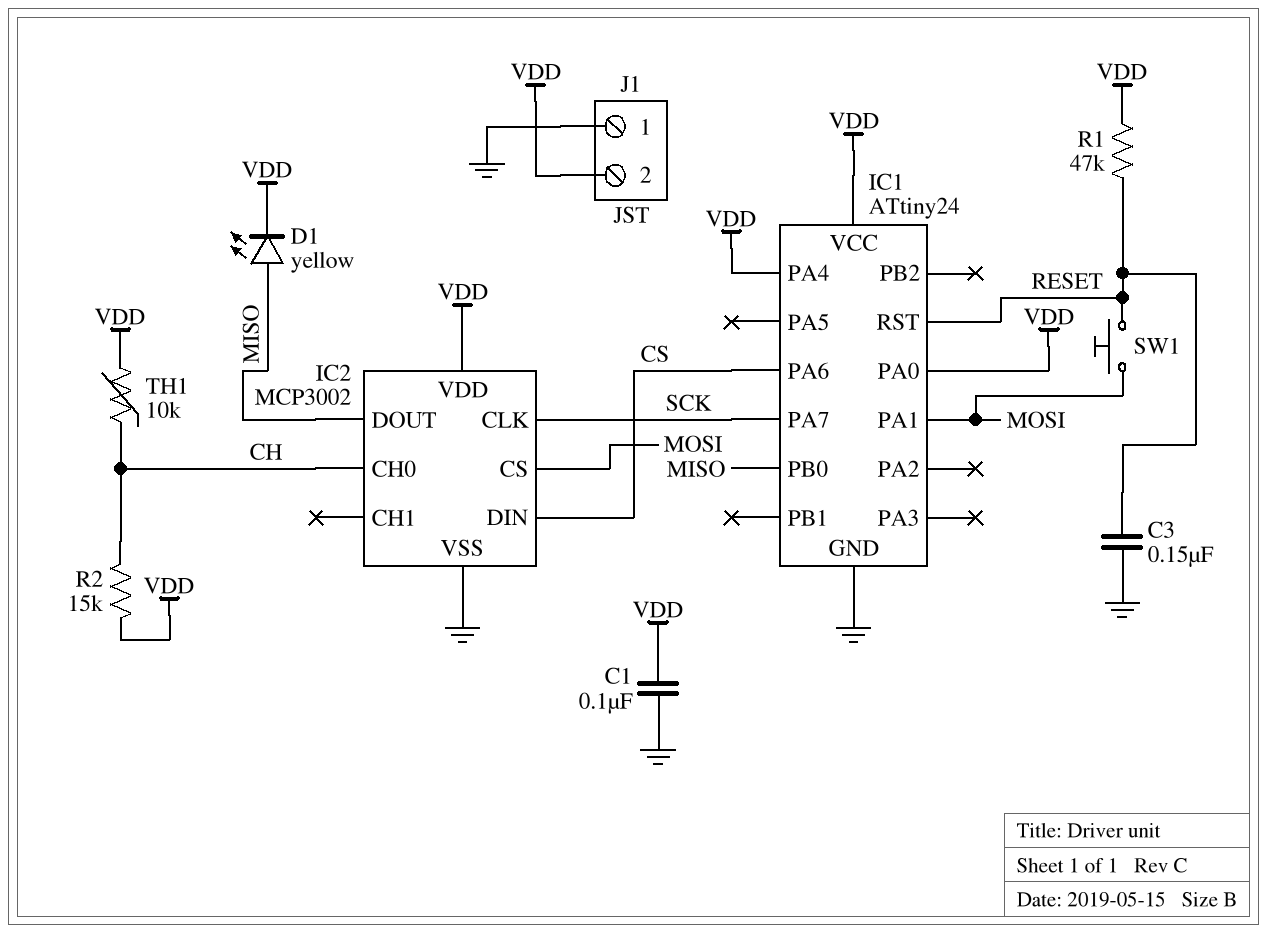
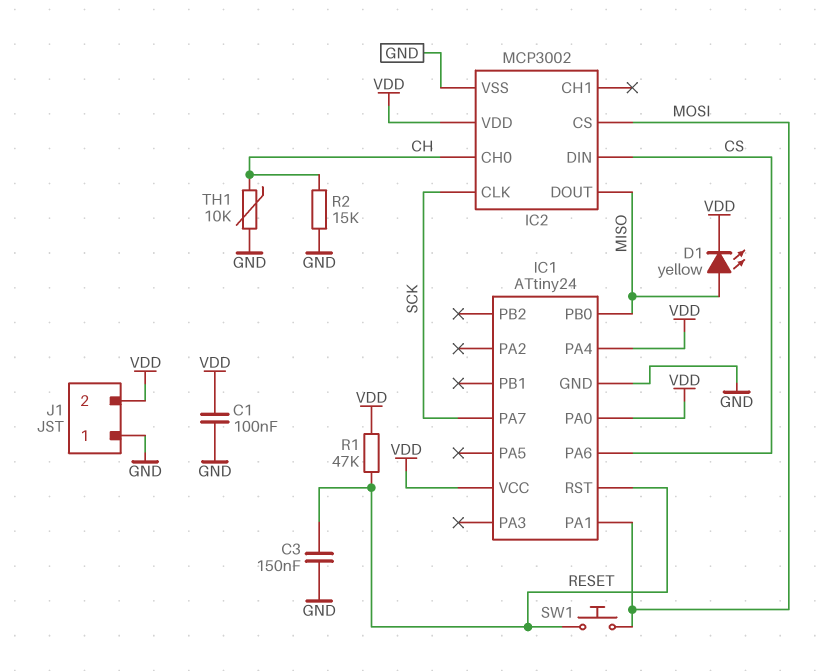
R2: 15k (CH, VDD) -> 15k (CH, GND)
TH1: 10k (CH, VDD) -> 10k (CH, GND)

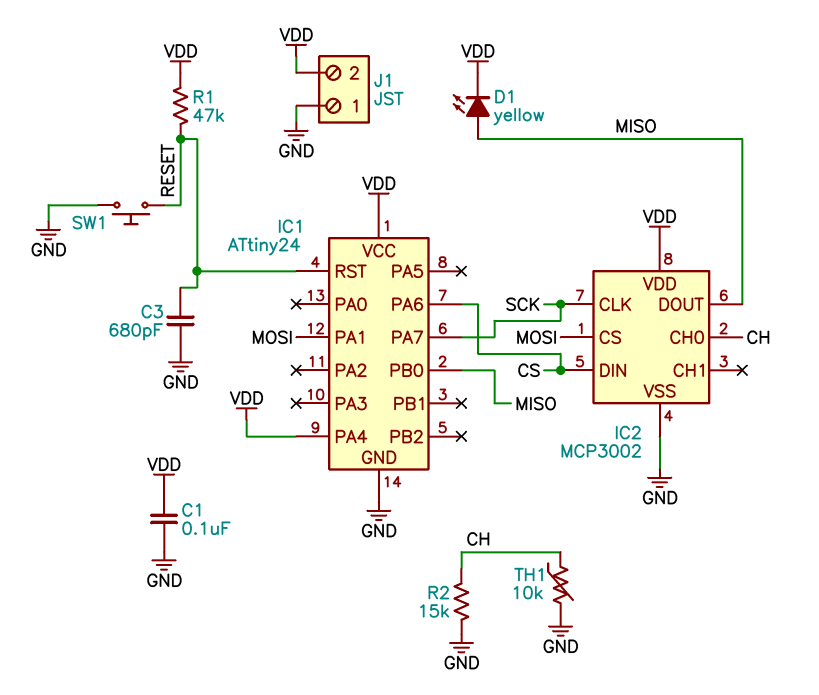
C3: 150nF (GND, RESET) -> 680pF (GND, RESET)
IC1 pin PA0: VDD -> none
SW1: button (MOSI, RESET) -> button (GND, RESET)

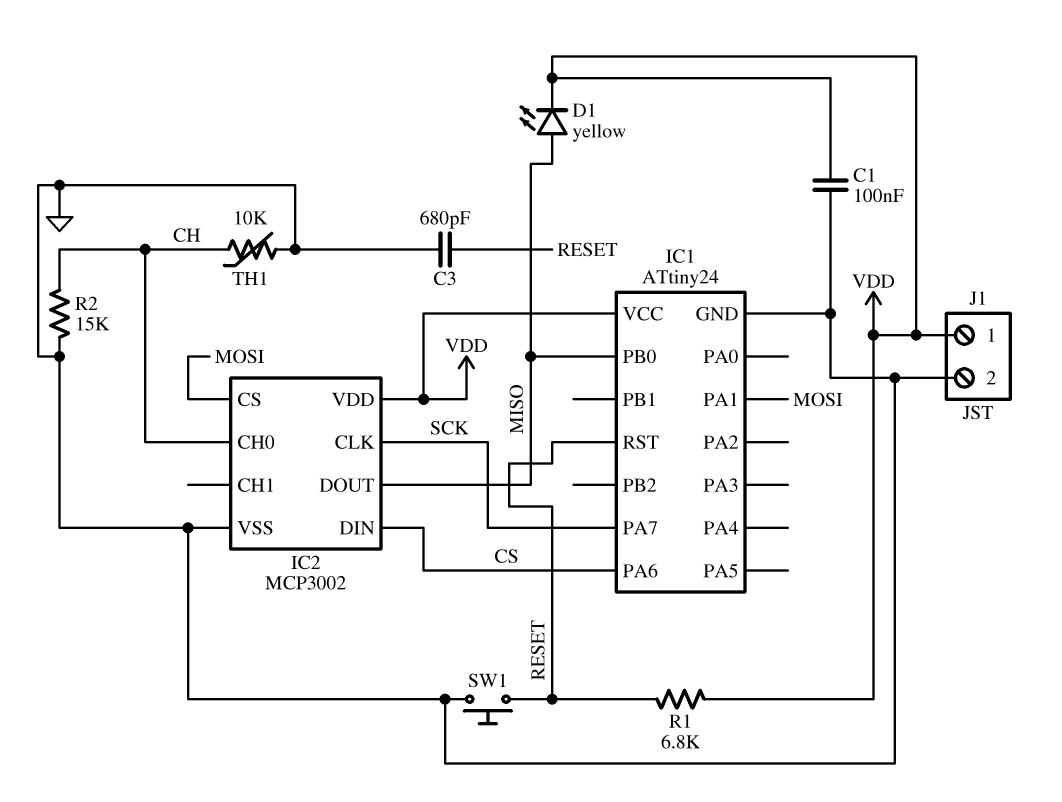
IC1 pin PA4: VDD -> none
J1 pin 1: GND -> VDD
J1 pin 2: VDD -> GND
R1: 47k (RESET, VDD) -> 6.8k (RESET, VDD)

